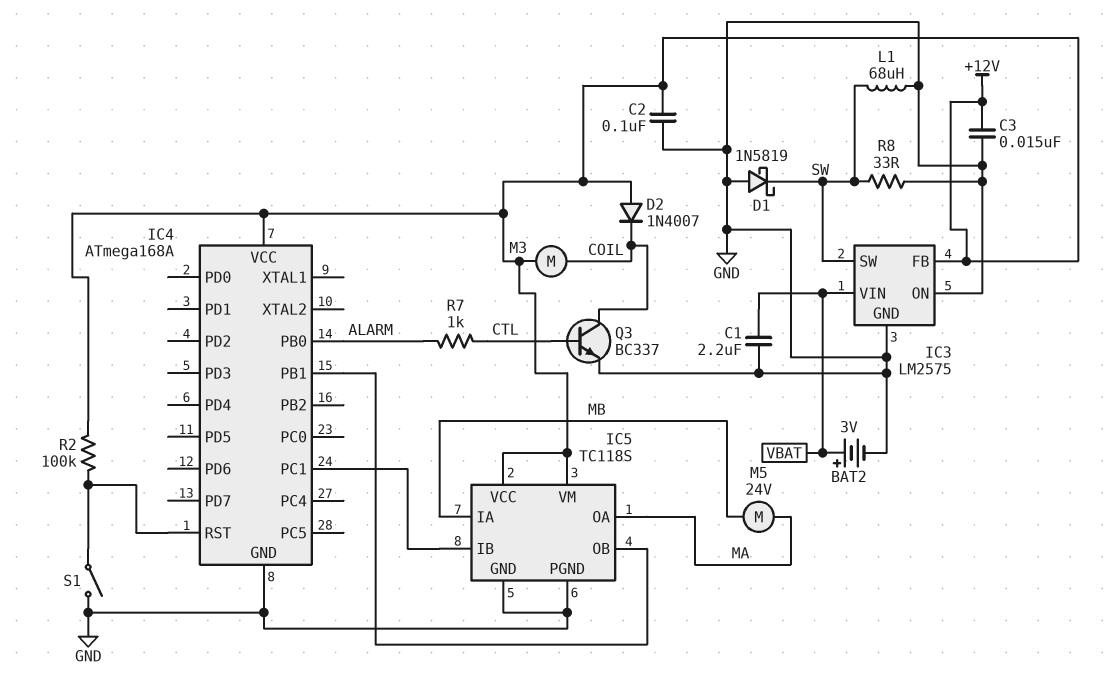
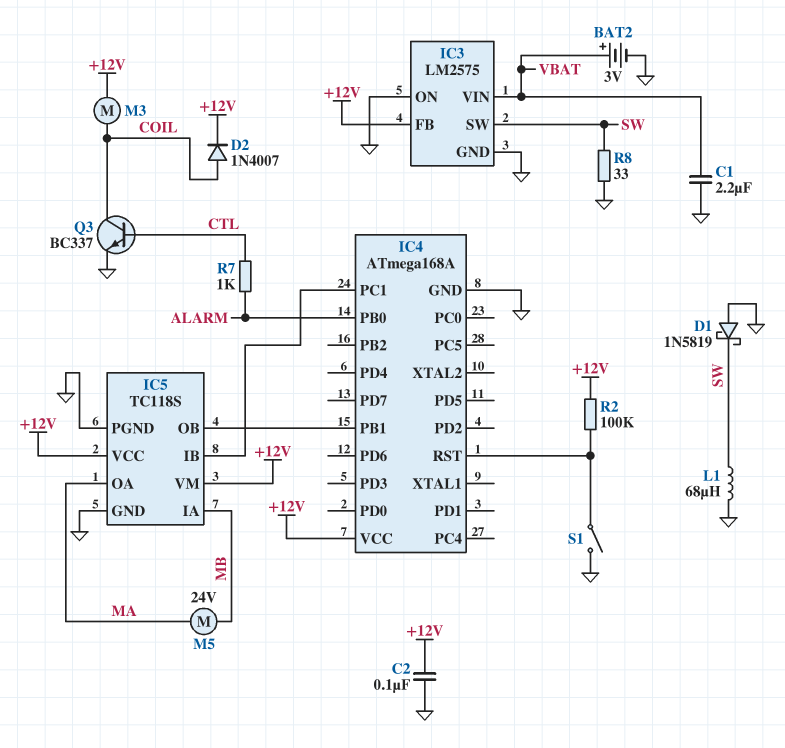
C3: 15nF (+12V, GND) -> none
D2: diode 1N4007 (A +12V, K COIL) -> diode 1N4007 (A COIL, K +12V)

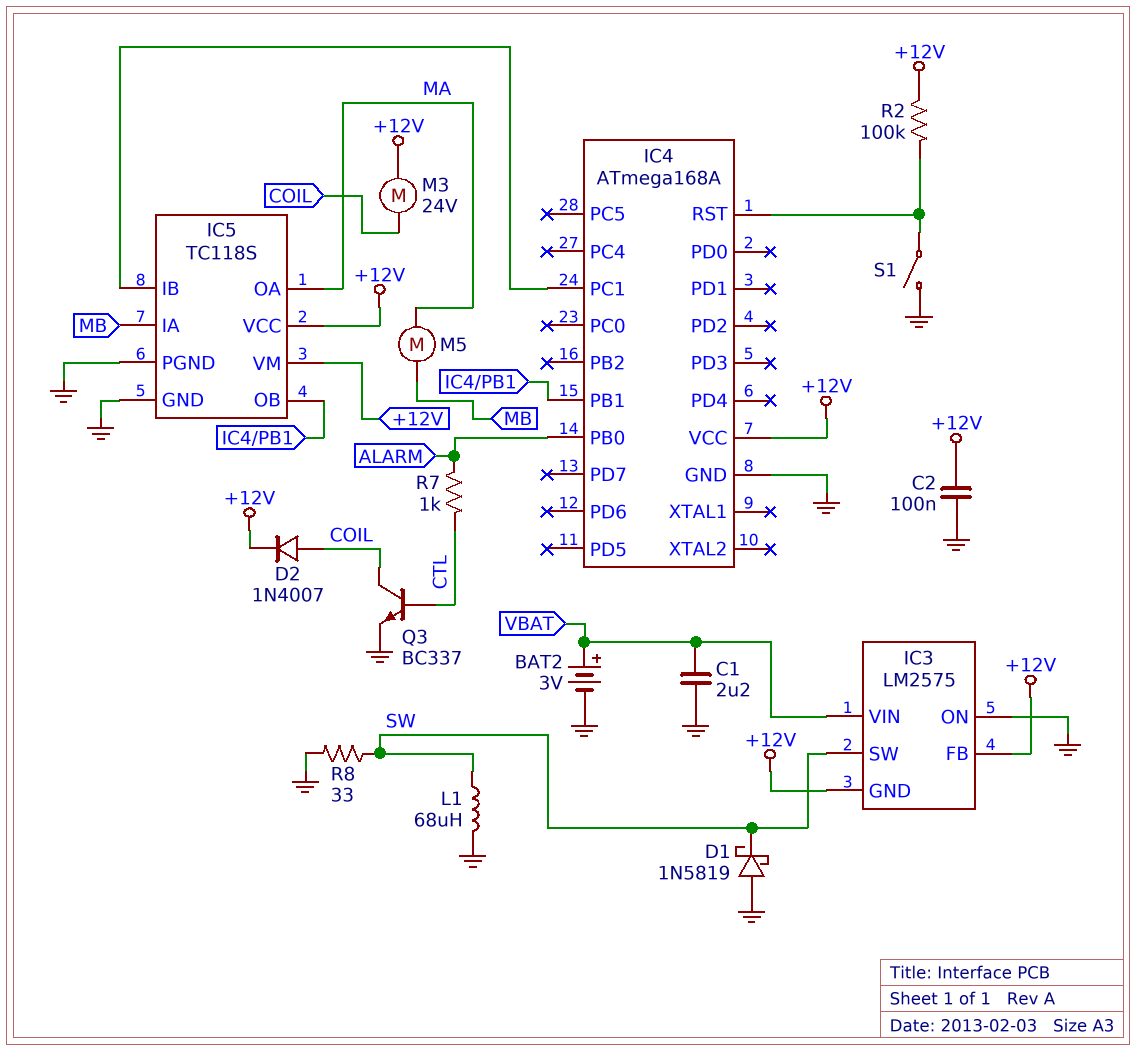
IC3 pin GND: GND -> +12V
M3: motor (+12V, COIL) -> motor 24V (+12V, COIL)
M5: motor 24V (MA, MB) -> motor (MA, MB)

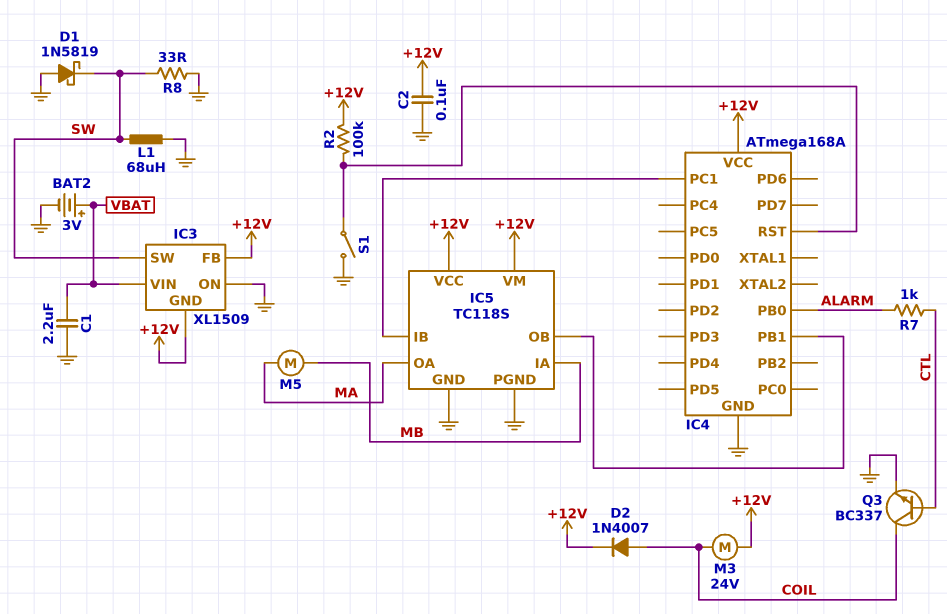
IC3: LM2575 -> XL1509

